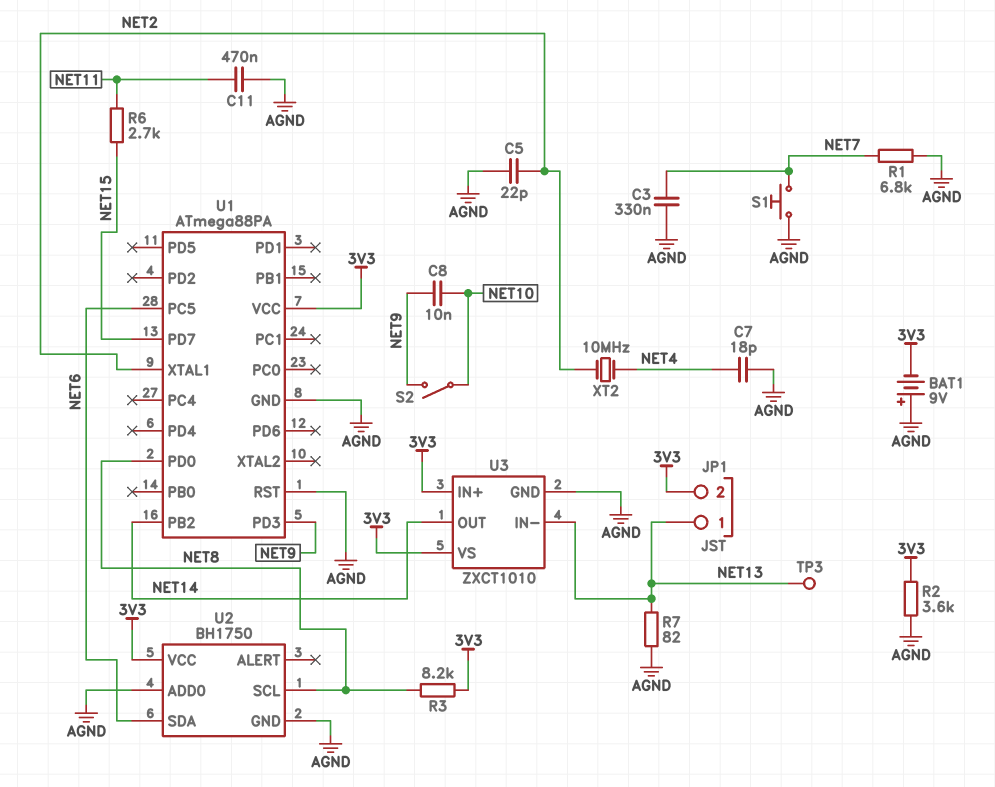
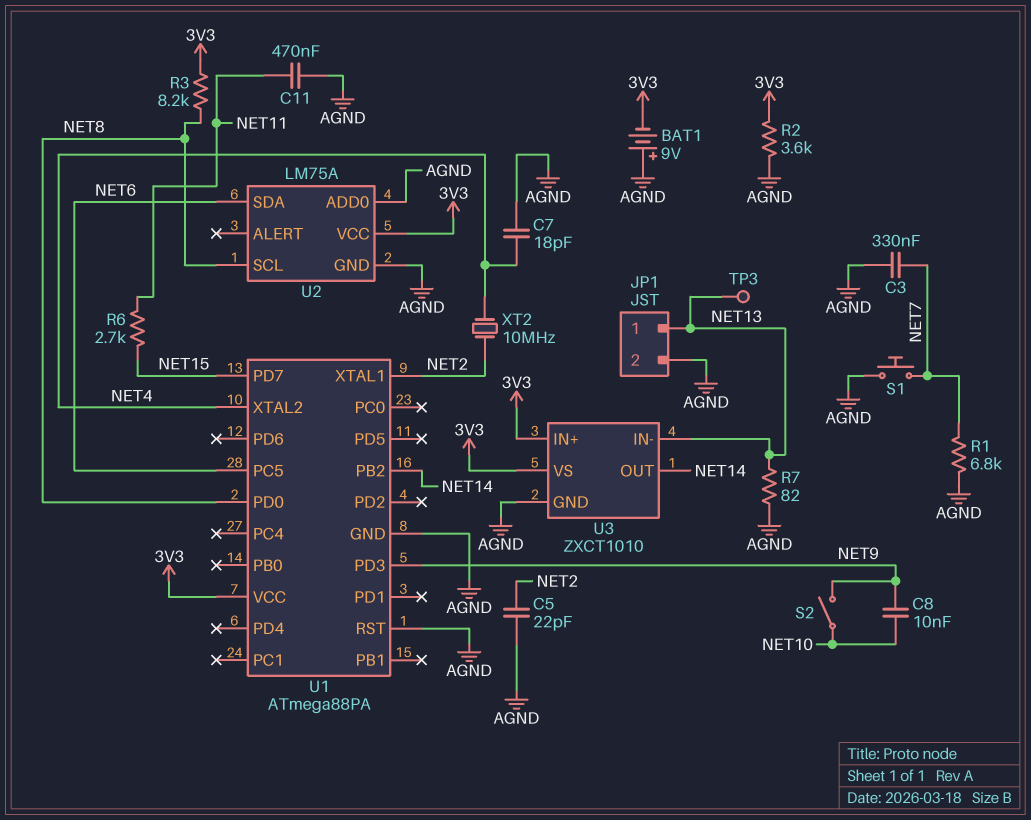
JP1 pin 2: 3V3 -> AGND
U1 pin XTAL2: none -> NET4
U2: BH1750 -> LM75A

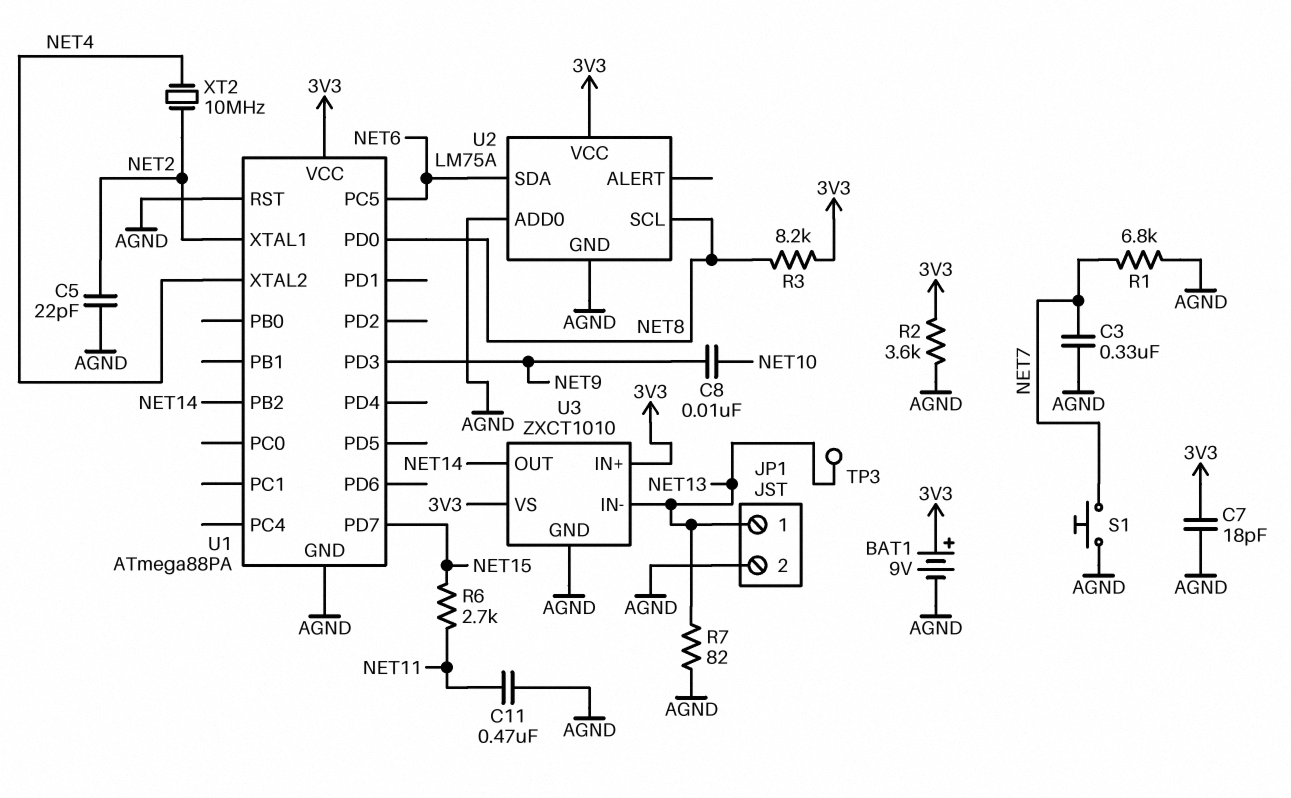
BAT1: 9V (plus AGND, minus 3V3) -> 9V (plus 3V3, minus AGND)
C7: 18pF (AGND, NET4) -> 18pF (3V3, AGND)
S2: switch (NET9, NET10) -> none

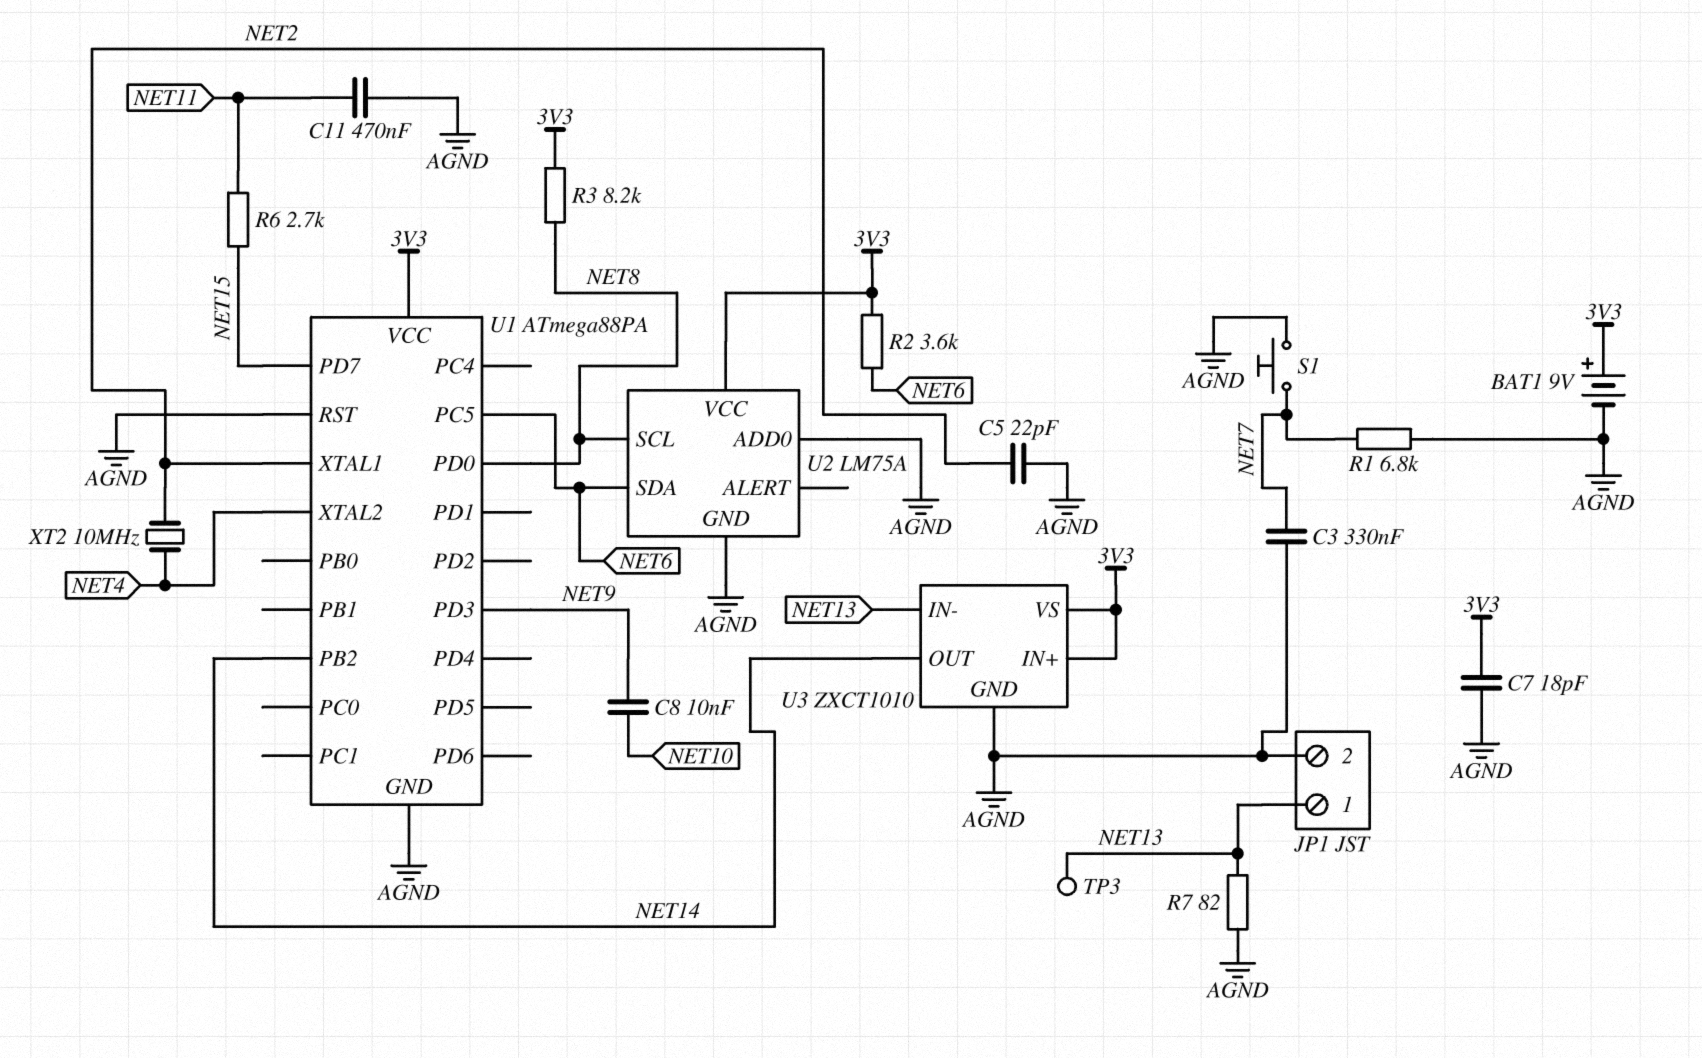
R2: 3.6k (3V3, AGND) -> 3.6k (3V3, NET6)

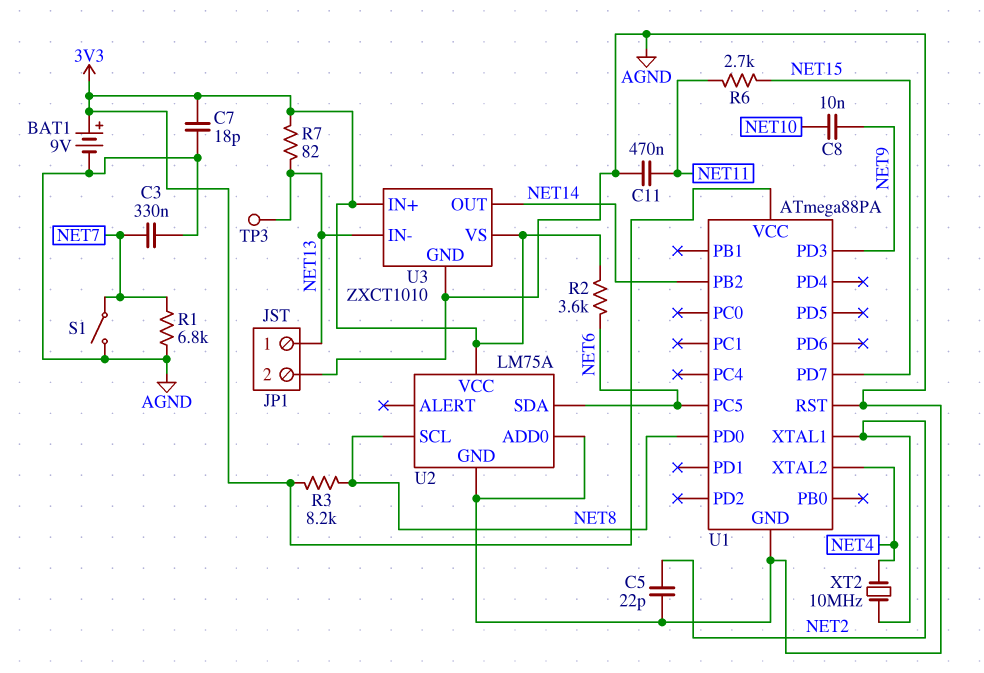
R7: 82 (AGND, NET13) -> 82 (3V3, NET13)
S1: button (AGND, NET7) -> switch (AGND, NET7)

